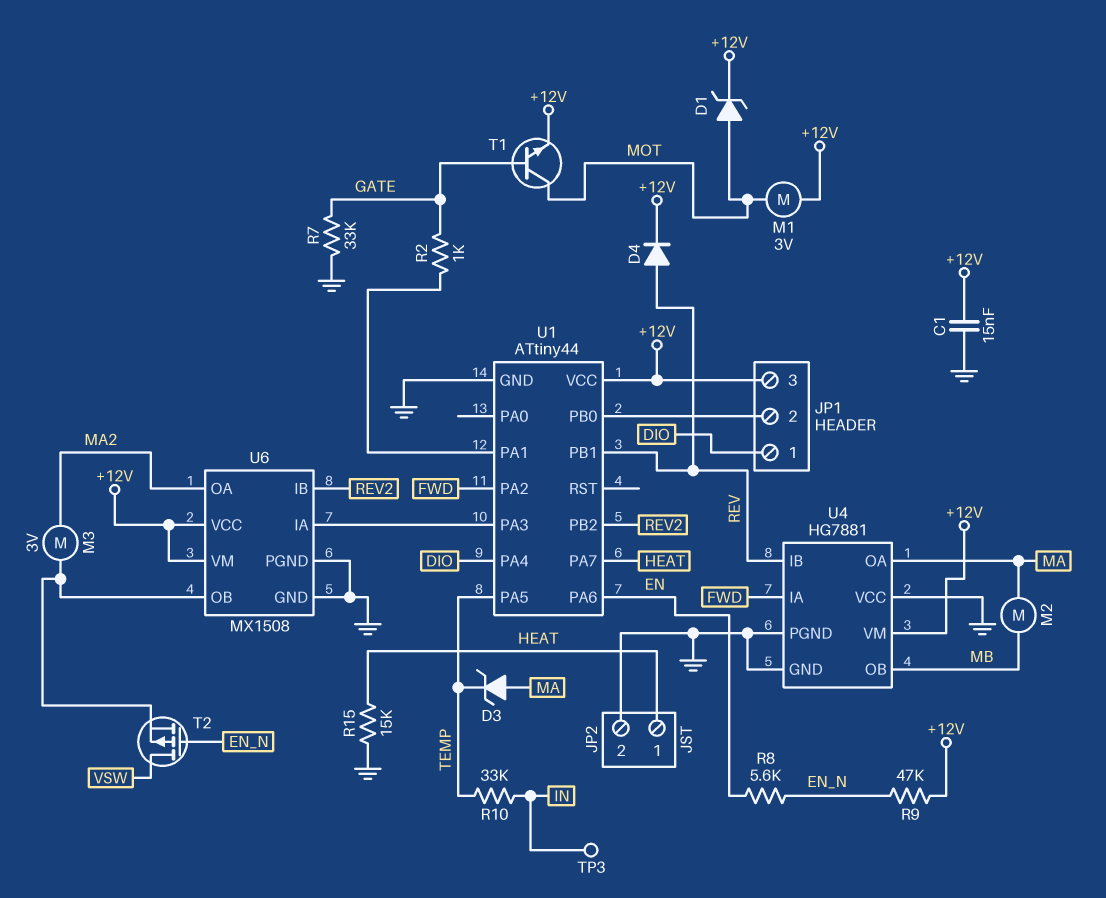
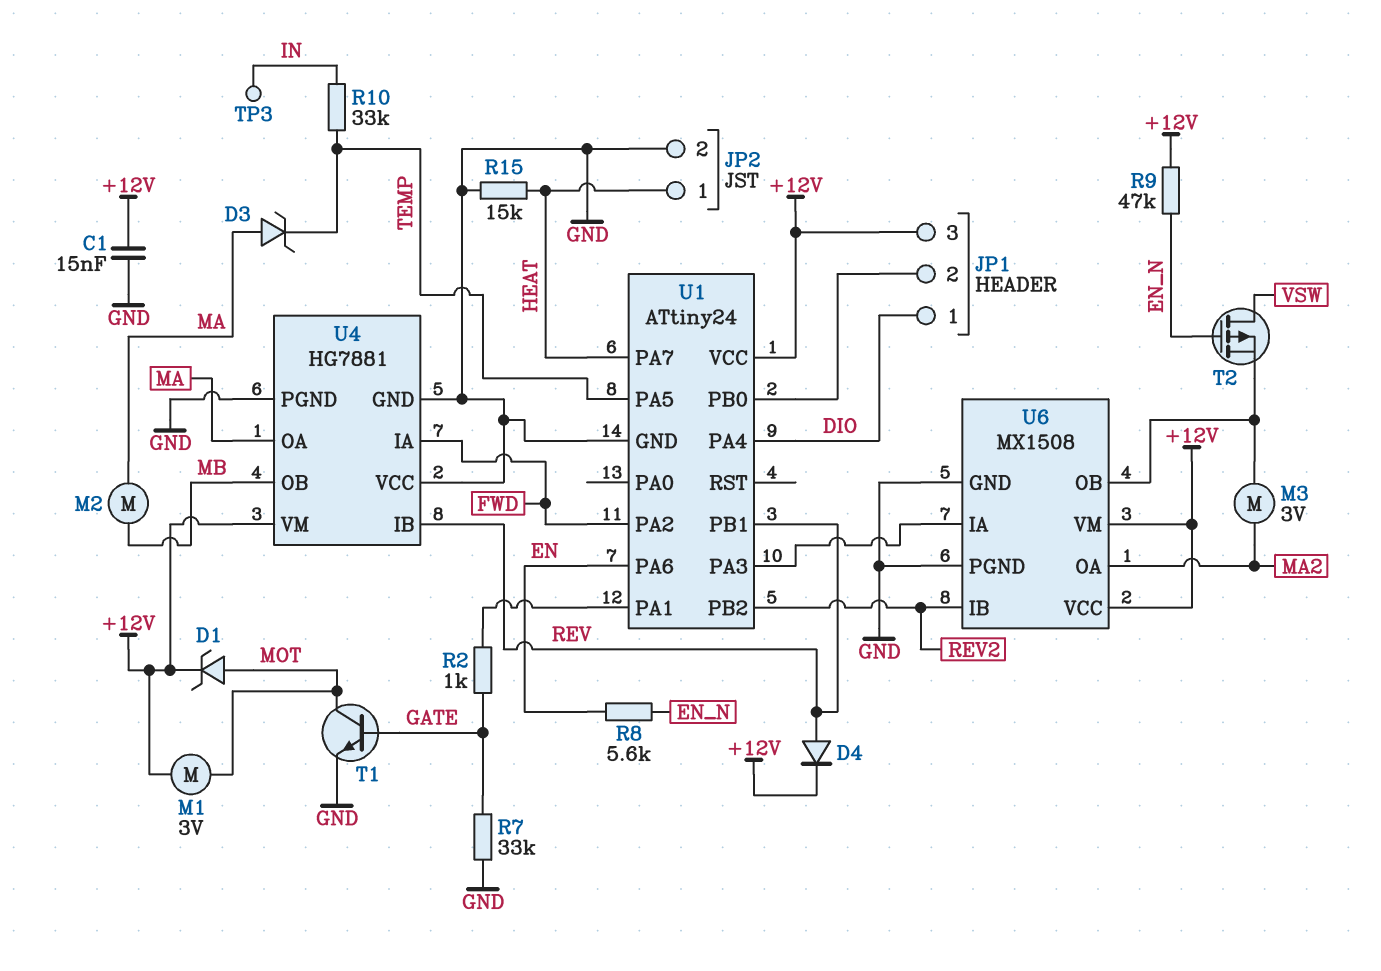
T1: NPN (B GATE, C MOT, E +12V) -> NPN (B GATE, C MOT, E GND)
U1: ATtiny44 -> ATtiny24

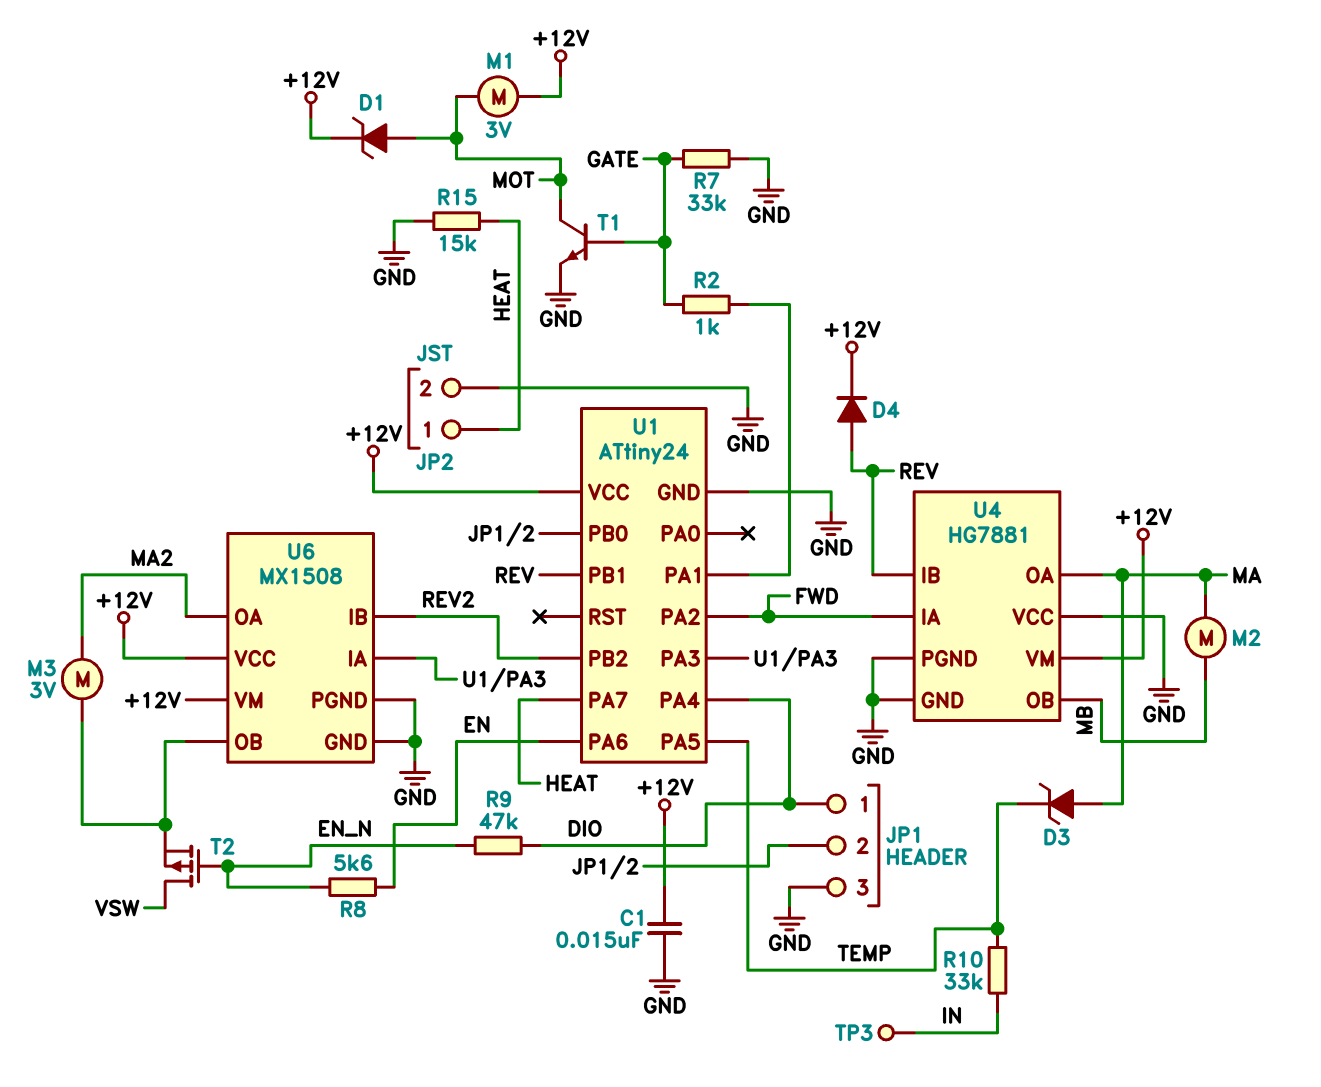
JP1 pin 3: +12V -> GND
R9: 47k (+12V, EN_N) -> 47k (DIO, EN_N)

